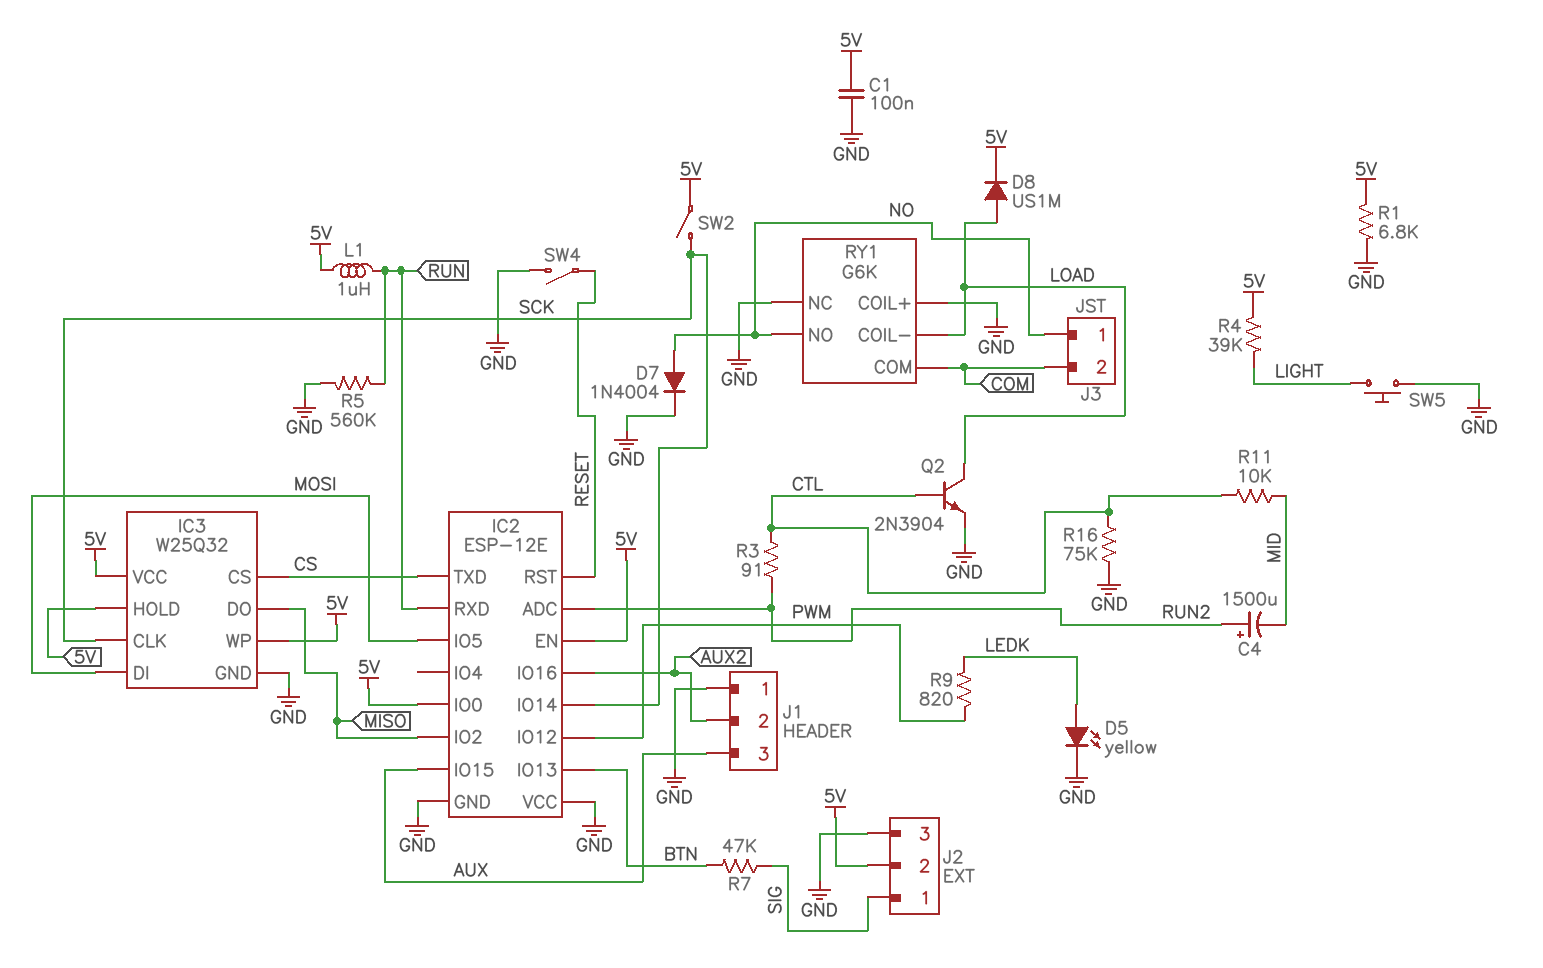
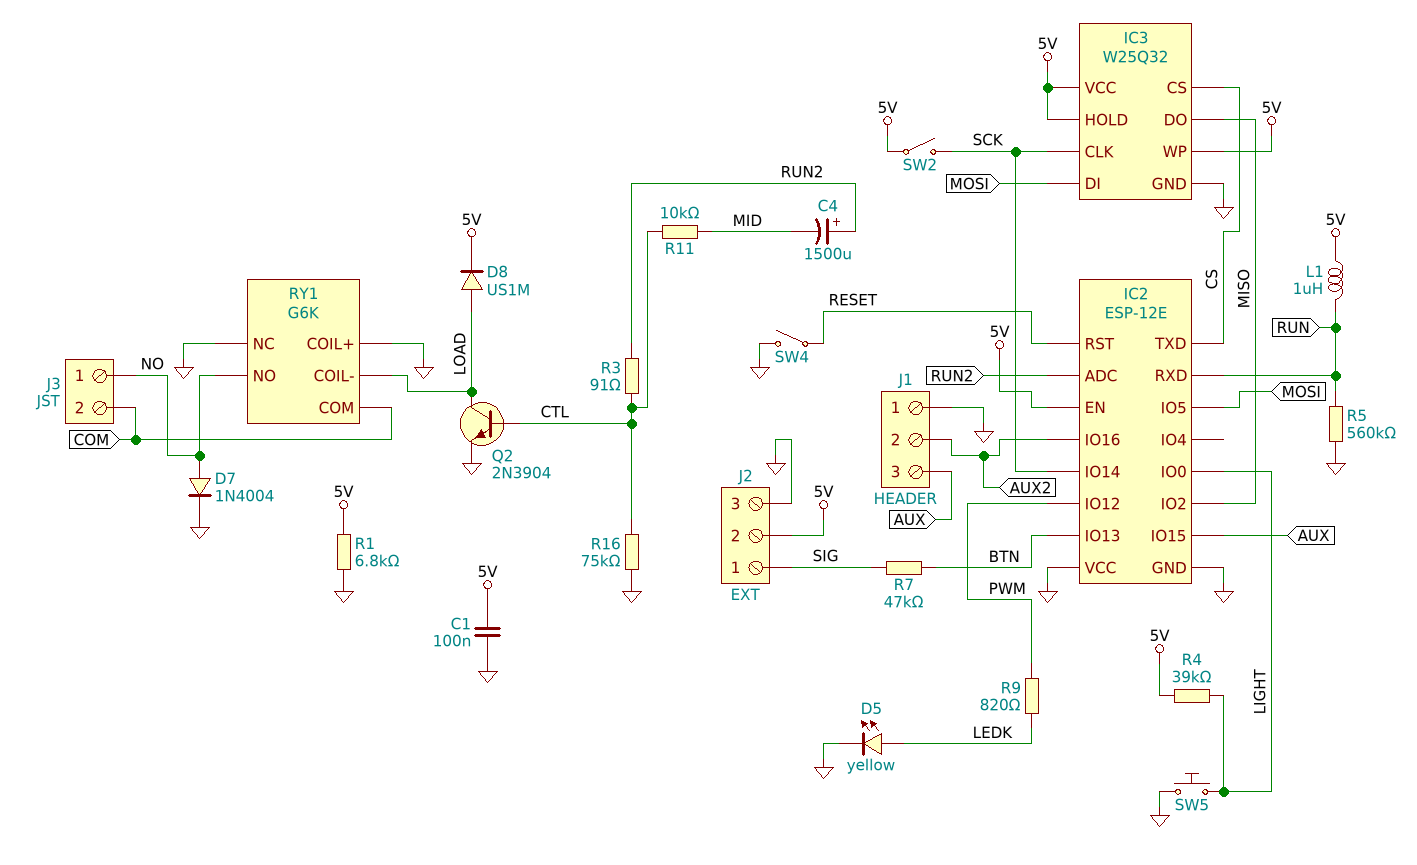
IC2 pin IO0: 5V -> LIGHT

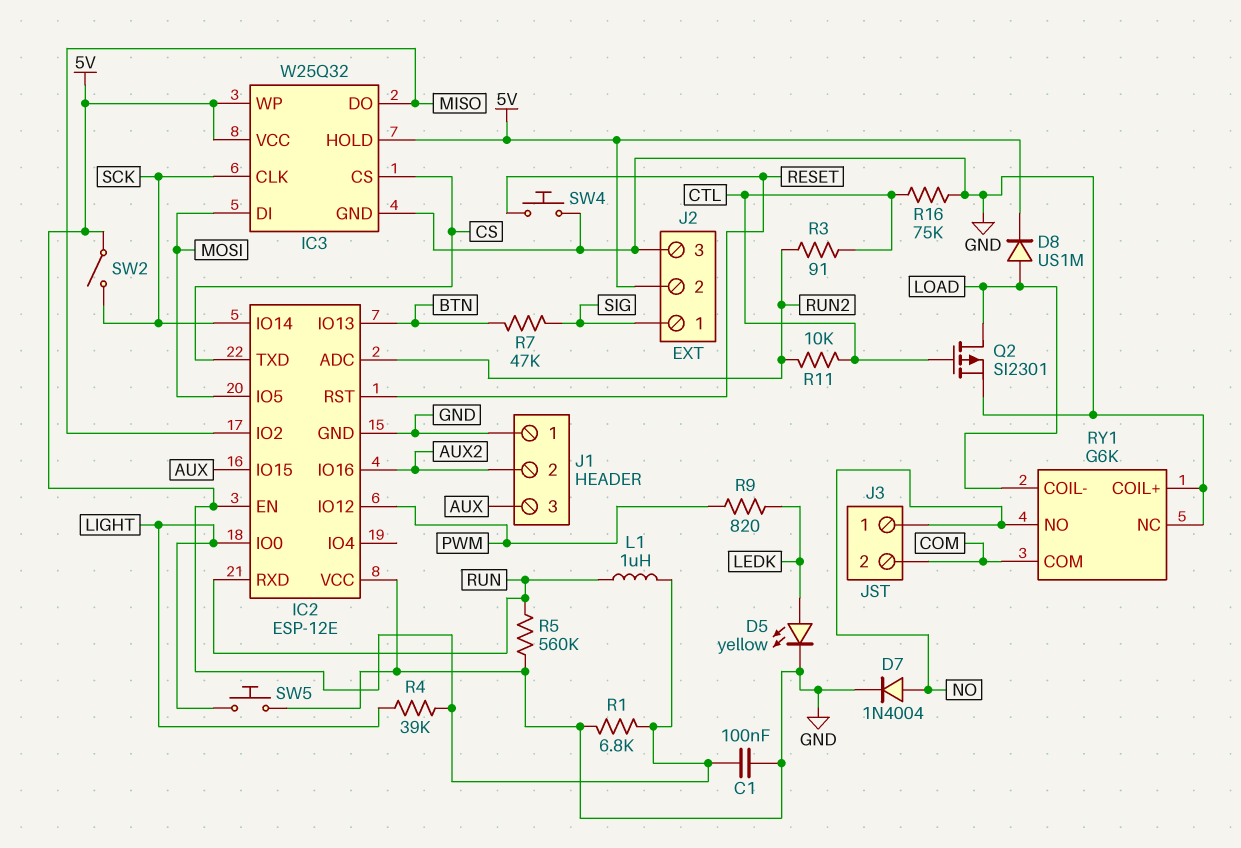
C4: 1500uF (plus RUN2, minus MID) -> none
Q2: NPN 2N3904 (B CTL, C LOAD, E GND) -> PMOS SI2301 (G CTL, D LOAD, S GND)
R11: 10k (CTL, MID) -> 10k (CTL, RUN2)
SW4: switch (GND, RESET) -> button (GND, RESET)

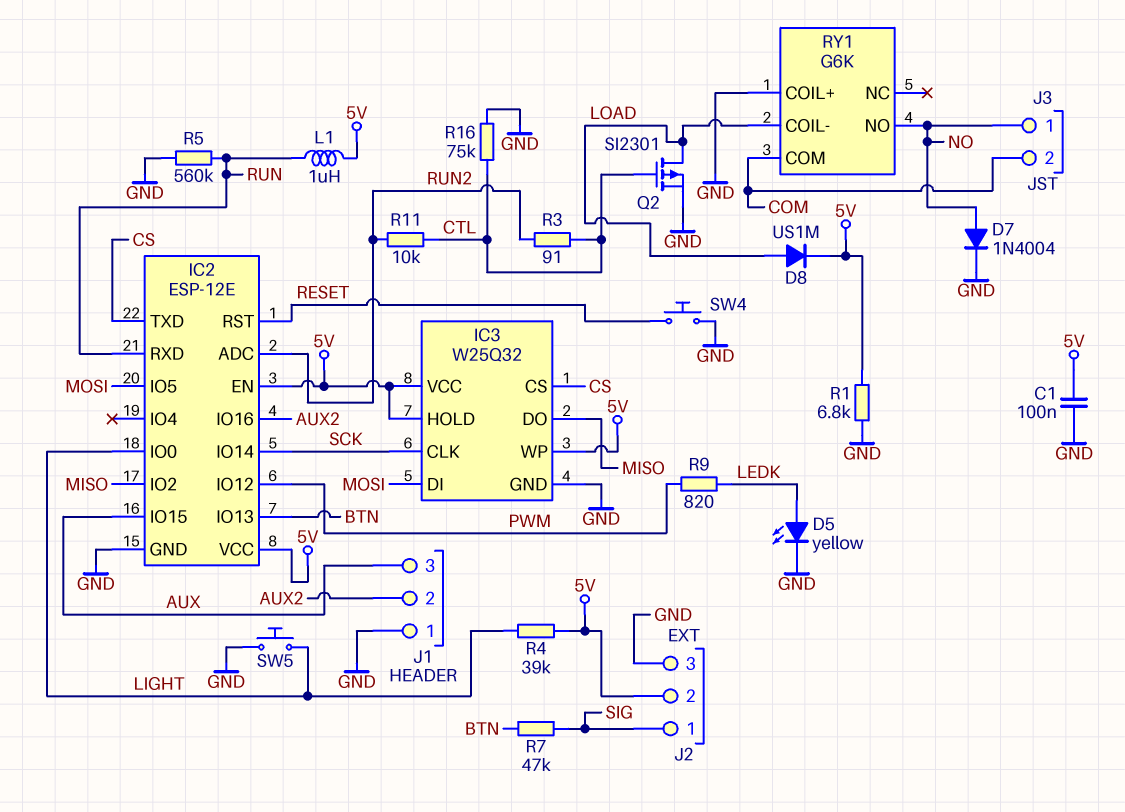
IC2 pin VCC: GND -> 5V
RY1 pin NC: GND -> none
SW2: switch (5V, SCK) -> none

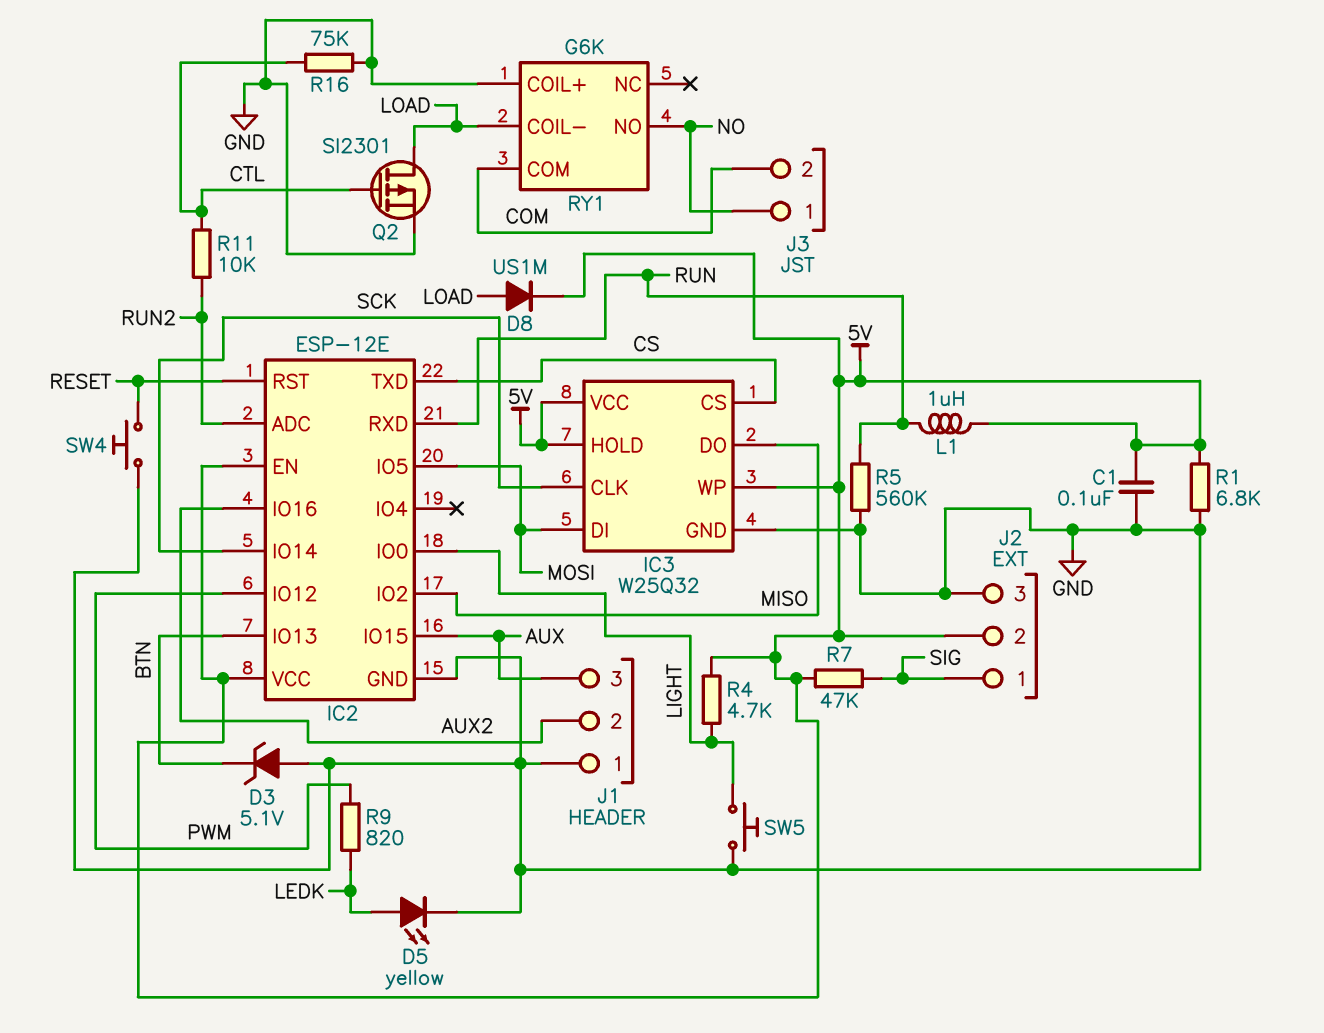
D3: none -> zener 5.1V (A GND, K BTN)
D7: diode 1N4004 (A NO, K GND) -> none
R3: 91 (CTL, RUN2) -> none
R4: 39k (5V, LIGHT) -> 4.7k (5V, LIGHT)
R7: 47k (BTN, SIG) -> 47k (5V, SIG)

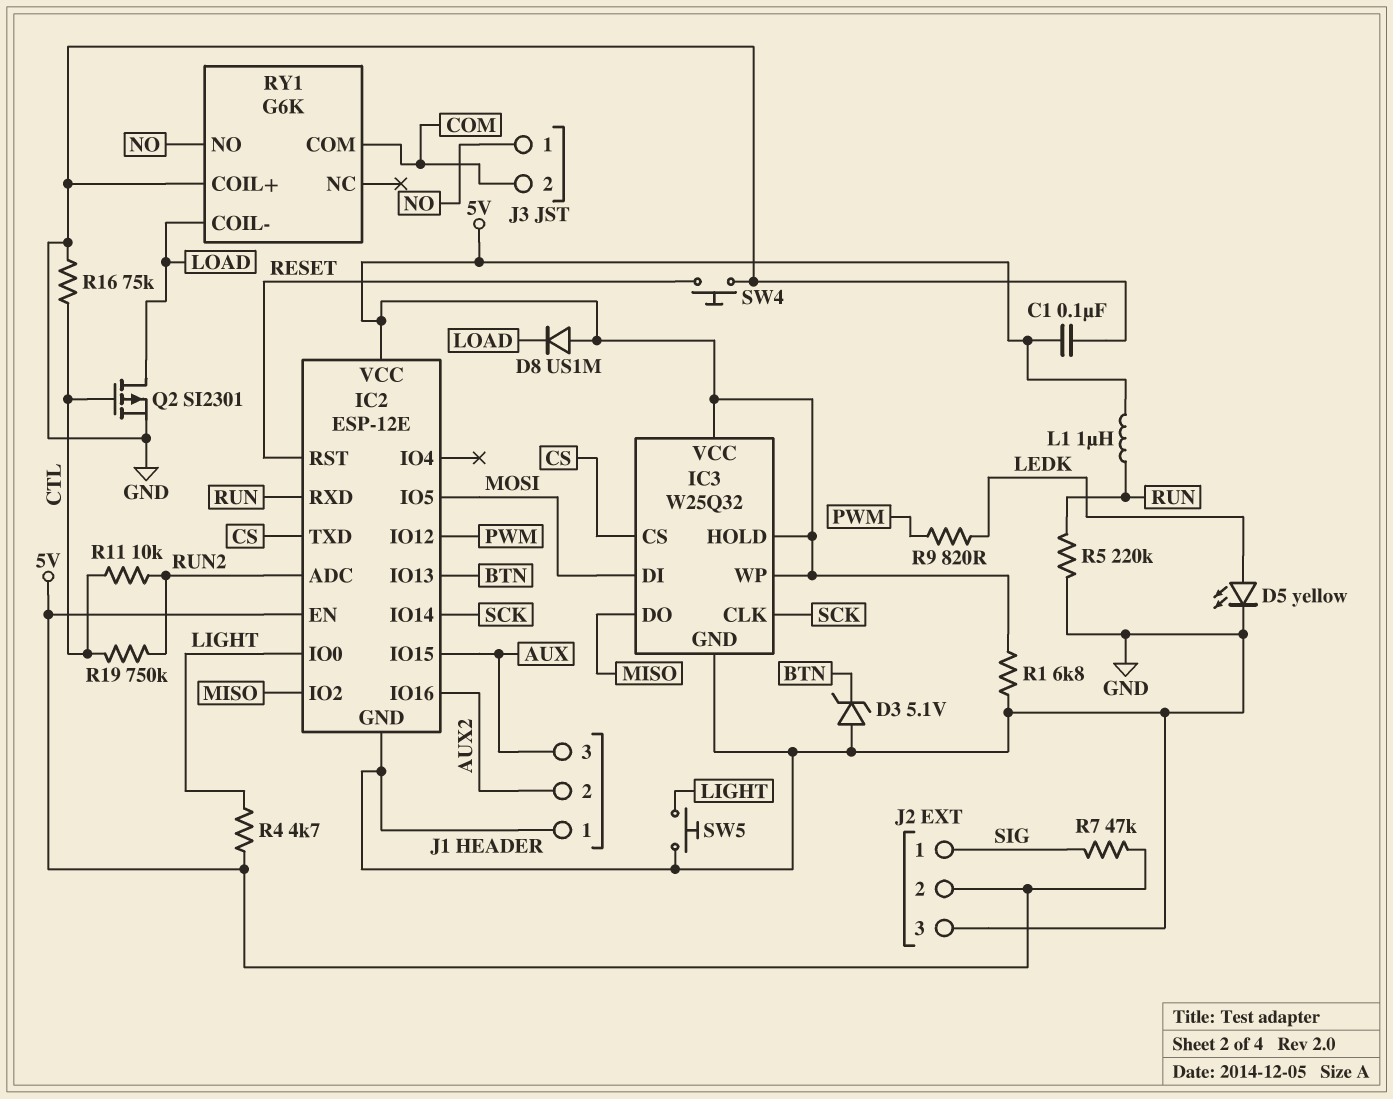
D8: diode US1M (A LOAD, K 5V) -> diode US1M (A 5V, K LOAD)
R5: 560k (GND, RUN) -> 220k (GND, RUN)
R19: none -> 750k (CTL, RUN2)

